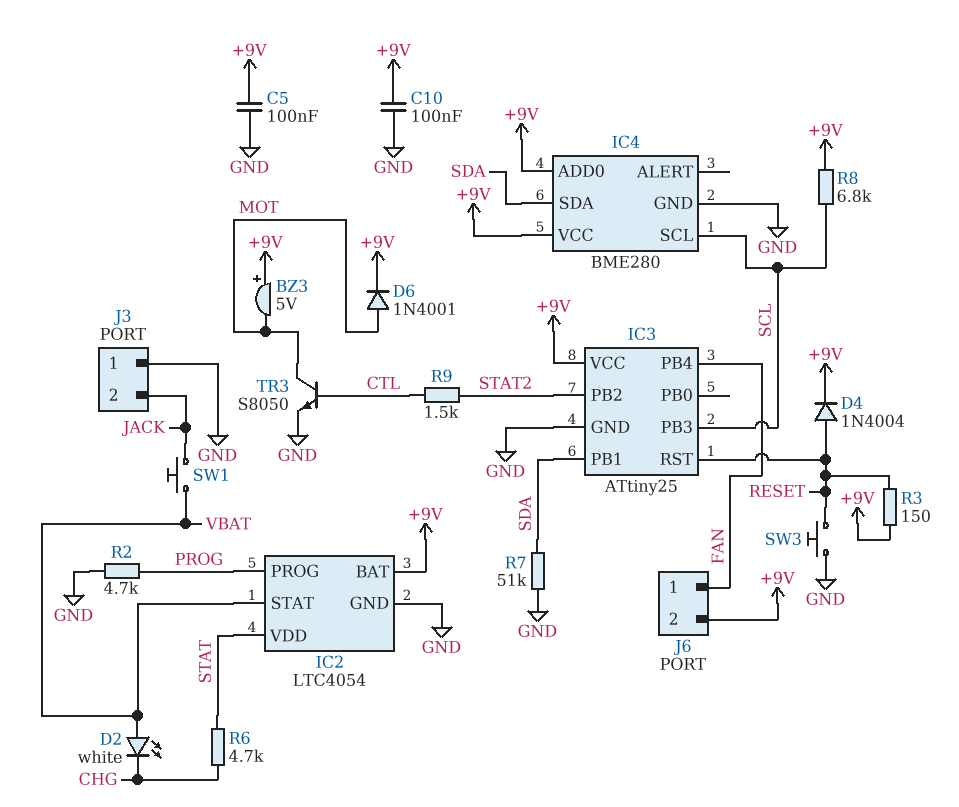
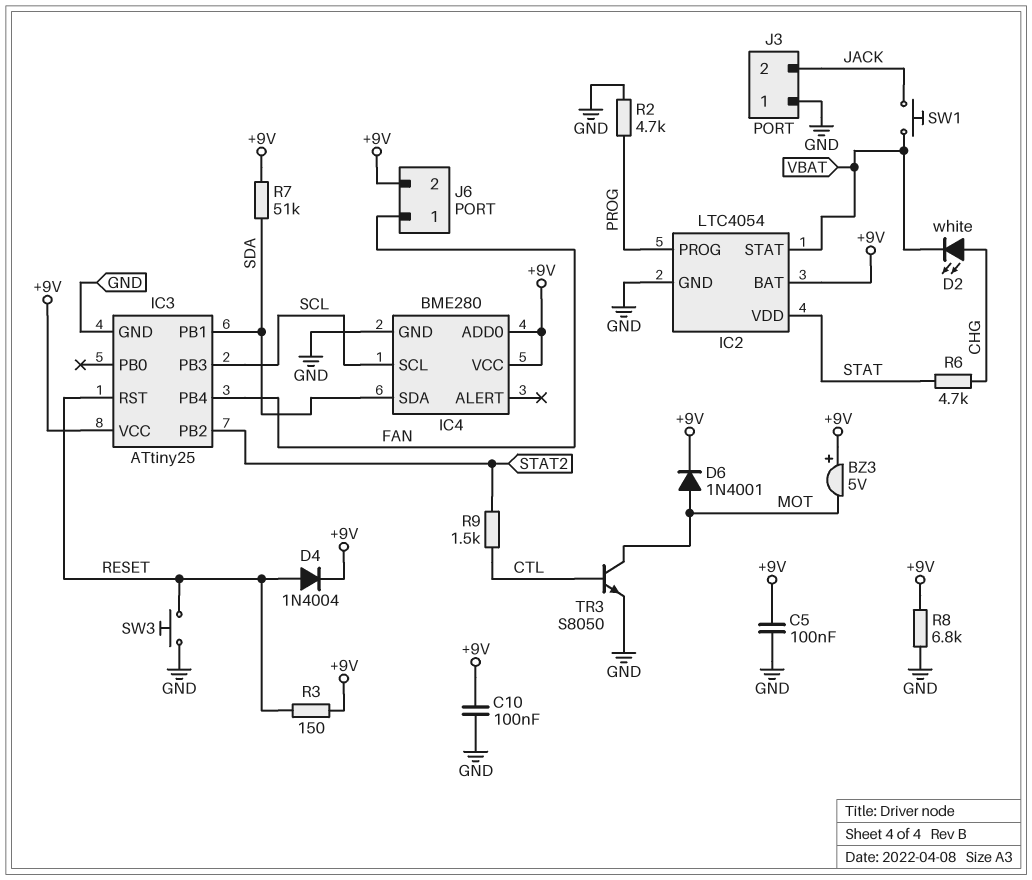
D2: LED white (A VBAT, K CHG) -> LED white (A CHG, K VBAT)
R7: 51k (GND, SDA) -> 51k (+9V, SDA)
R8: 6.8k (+9V, SCL) -> 6.8k (+9V, GND)

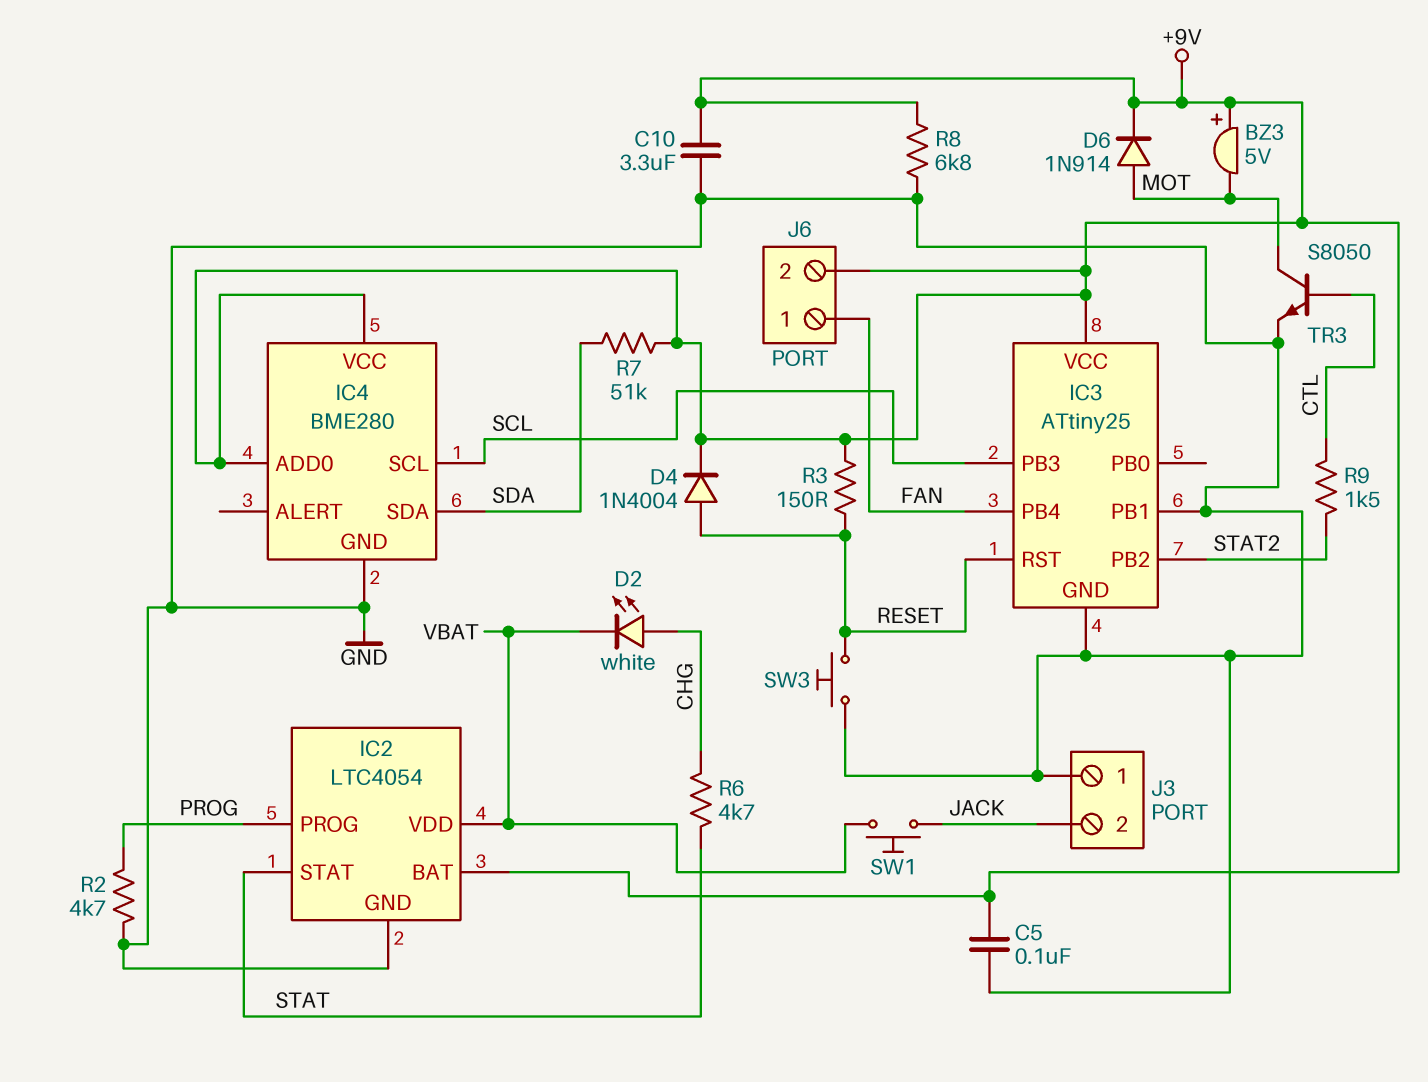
C10: 100nF (+9V, GND) -> 3.3uF (+9V, GND)
D6: diode 1N4001 (A MOT, K +9V) -> diode 1N914 (A MOT, K +9V)
IC2 pin STAT: VBAT -> STAT
IC2 pin VDD: STAT -> VBAT
IC3 pin PB1: SDA -> GND

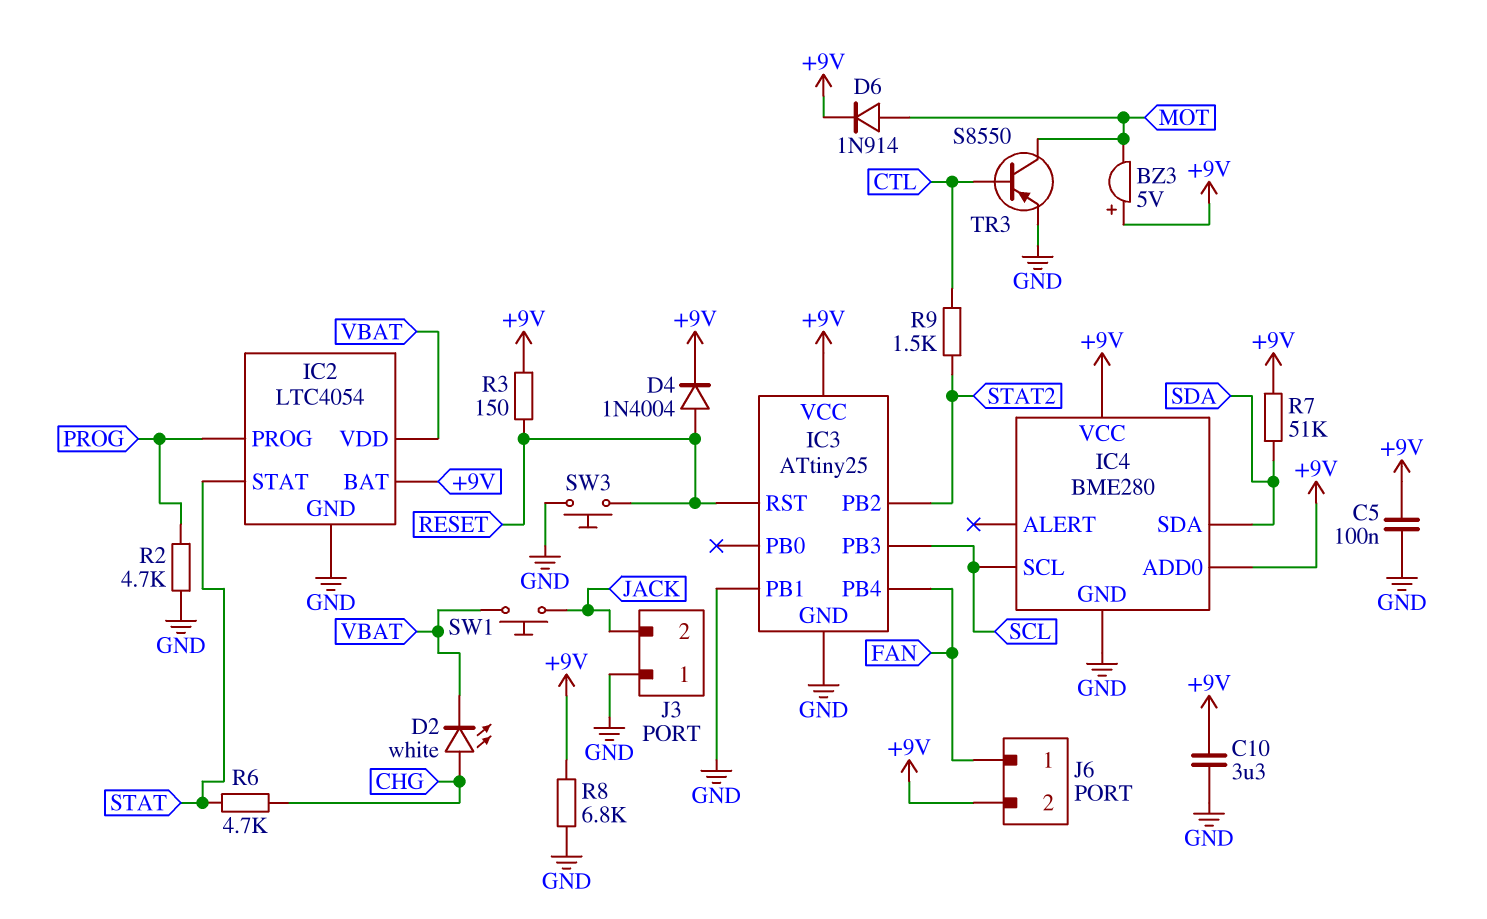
TR3: NPN S8050 (B CTL, C MOT, E GND) -> PNP S8550 (B CTL, C MOT, E GND)

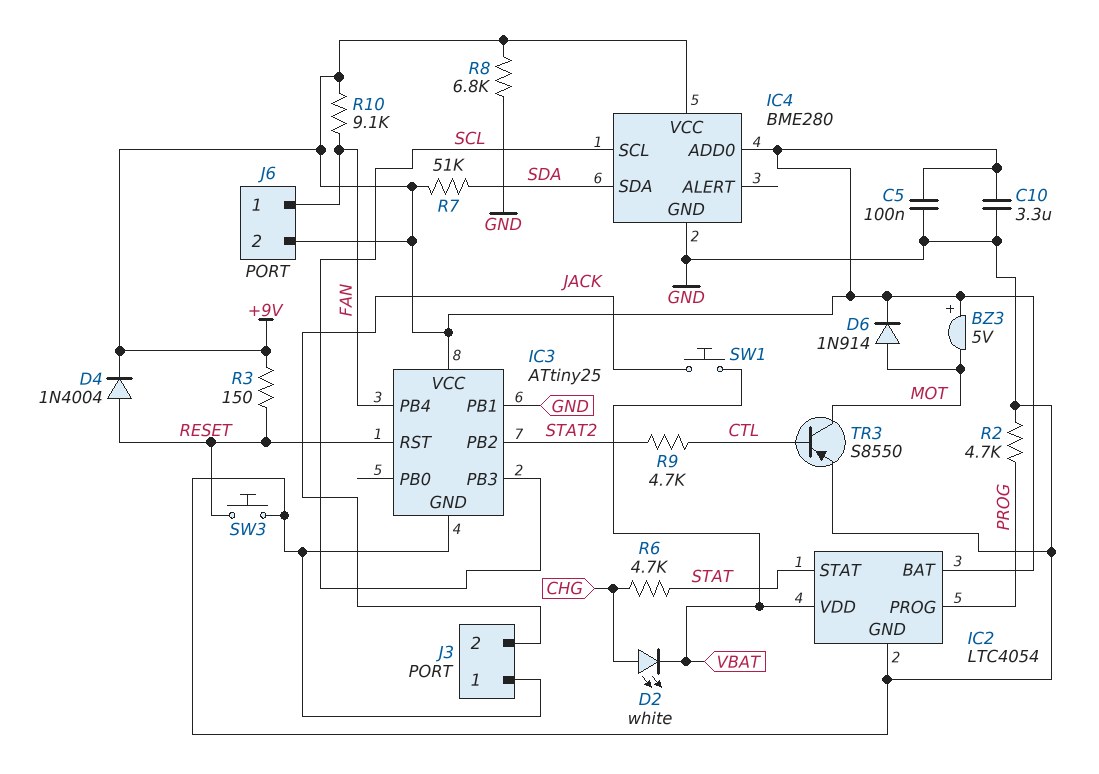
R9: 1.5k (CTL, STAT2) -> 4.7k (CTL, STAT2)
R10: none -> 9.1k (+9V, FAN)

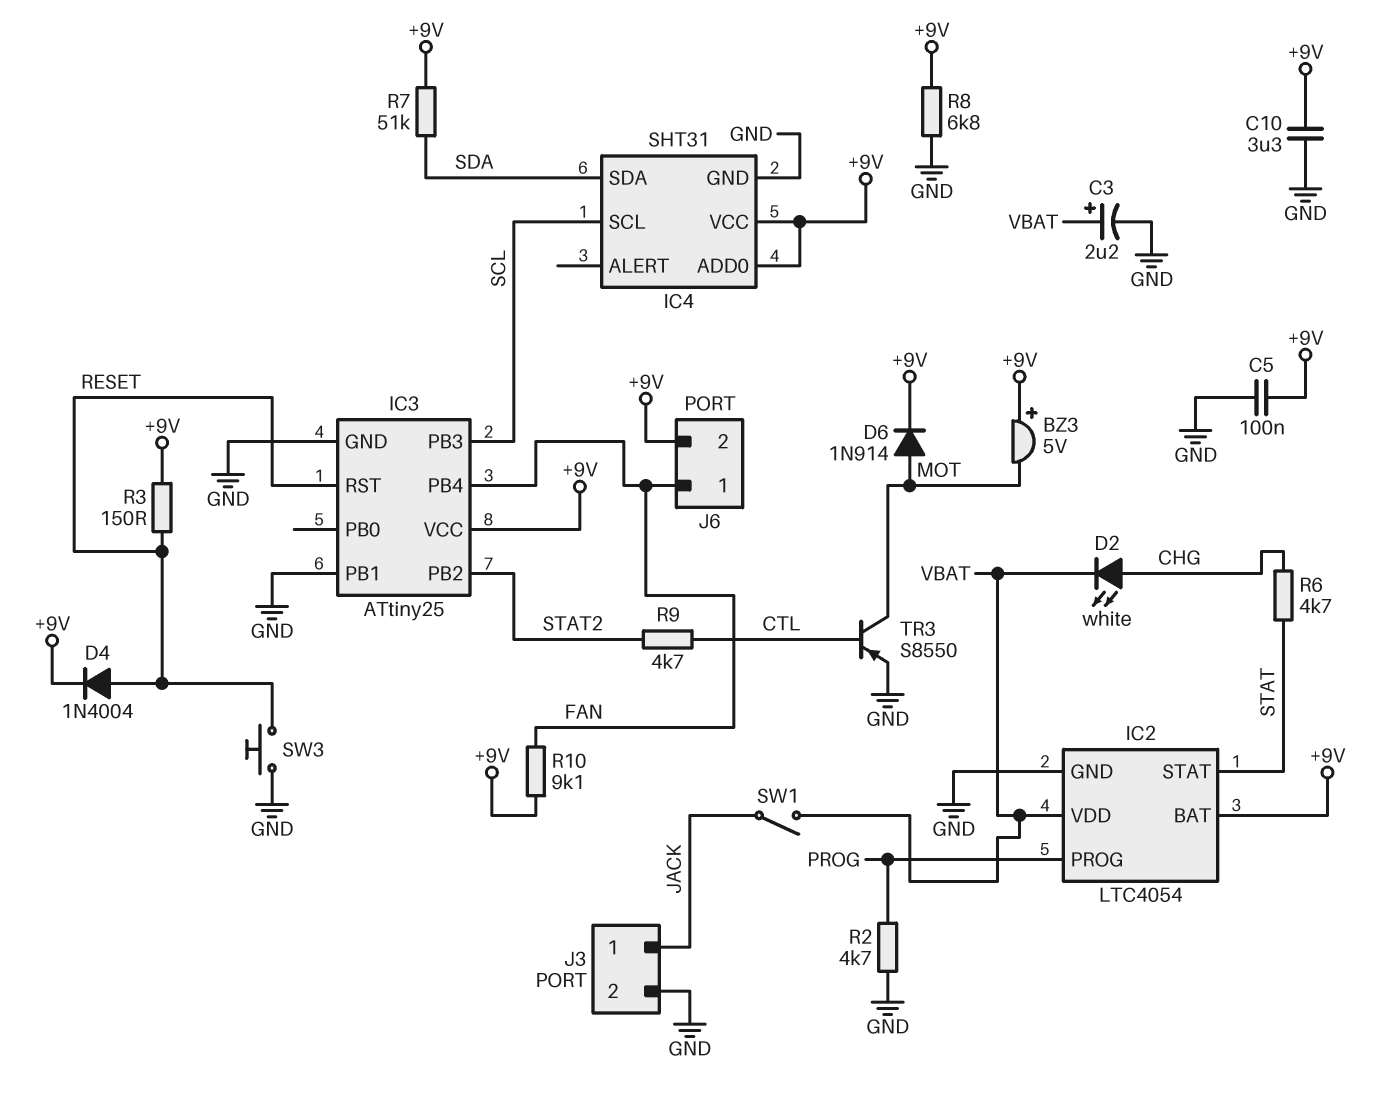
C3: none -> 2.2uF (plus VBAT, minus GND)
IC4: BME280 -> SHT31
J3 pin 1: GND -> JACK
J3 pin 2: JACK -> GND
SW1: button (JACK, VBAT) -> switch (JACK, VBAT)

